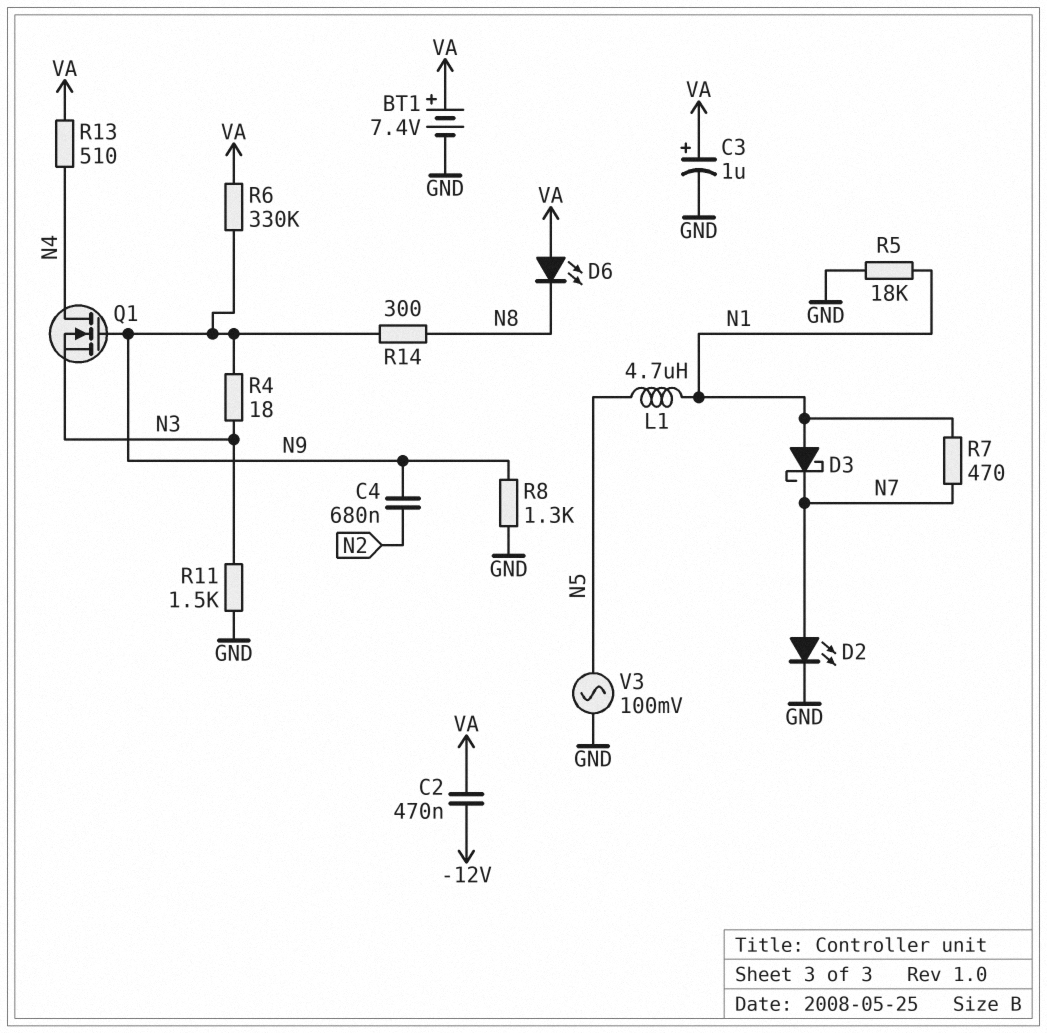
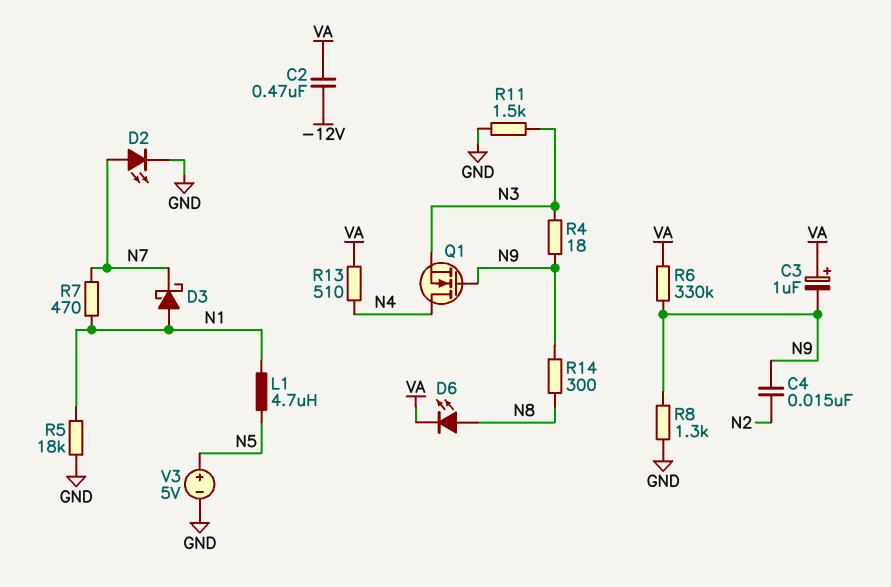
BT1: 7.4V (plus VA, minus GND) -> none
C3: 1uF (plus VA, minus GND) -> 1uF (plus VA, minus N9)
C4: 680nF (N2, N9) -> 15nF (N2, N9)
D6: LED (A VA, K N8) -> LED (A N8, K VA)
V3: AC 100mV (GND, N5) -> 5V (plus N5, minus GND)

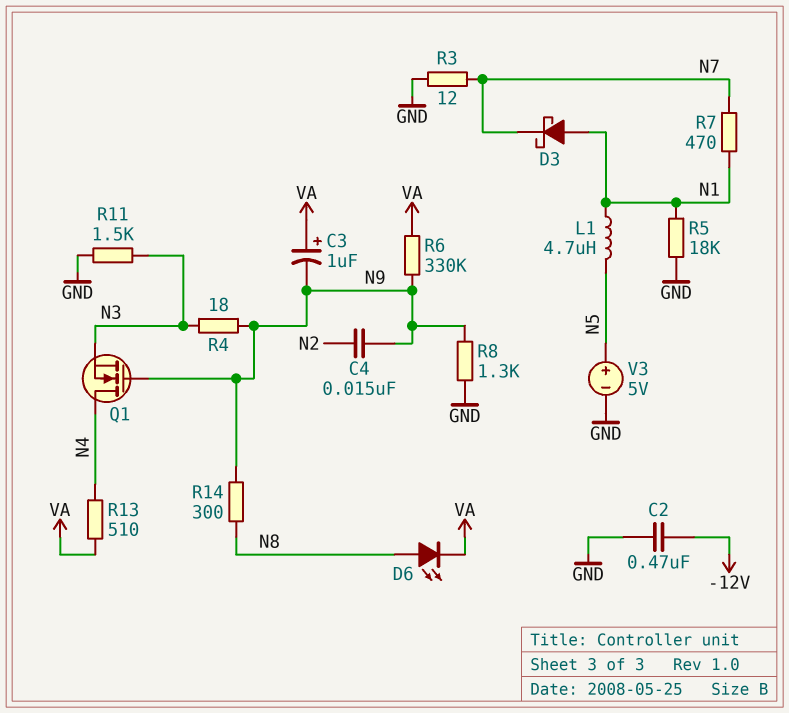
C2: 470nF (-12V, VA) -> 470nF (-12V, GND)
D2: LED (A N7, K GND) -> none
R3: none -> 12 (GND, N7)

